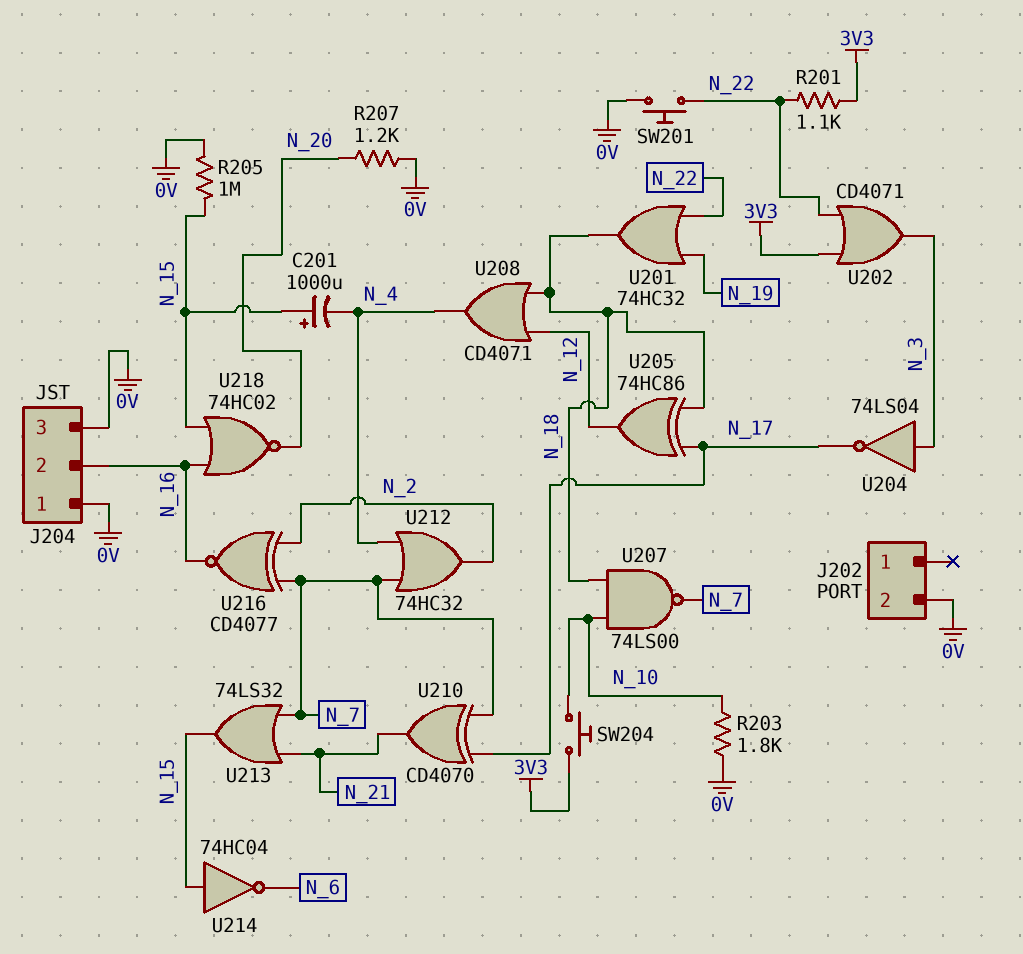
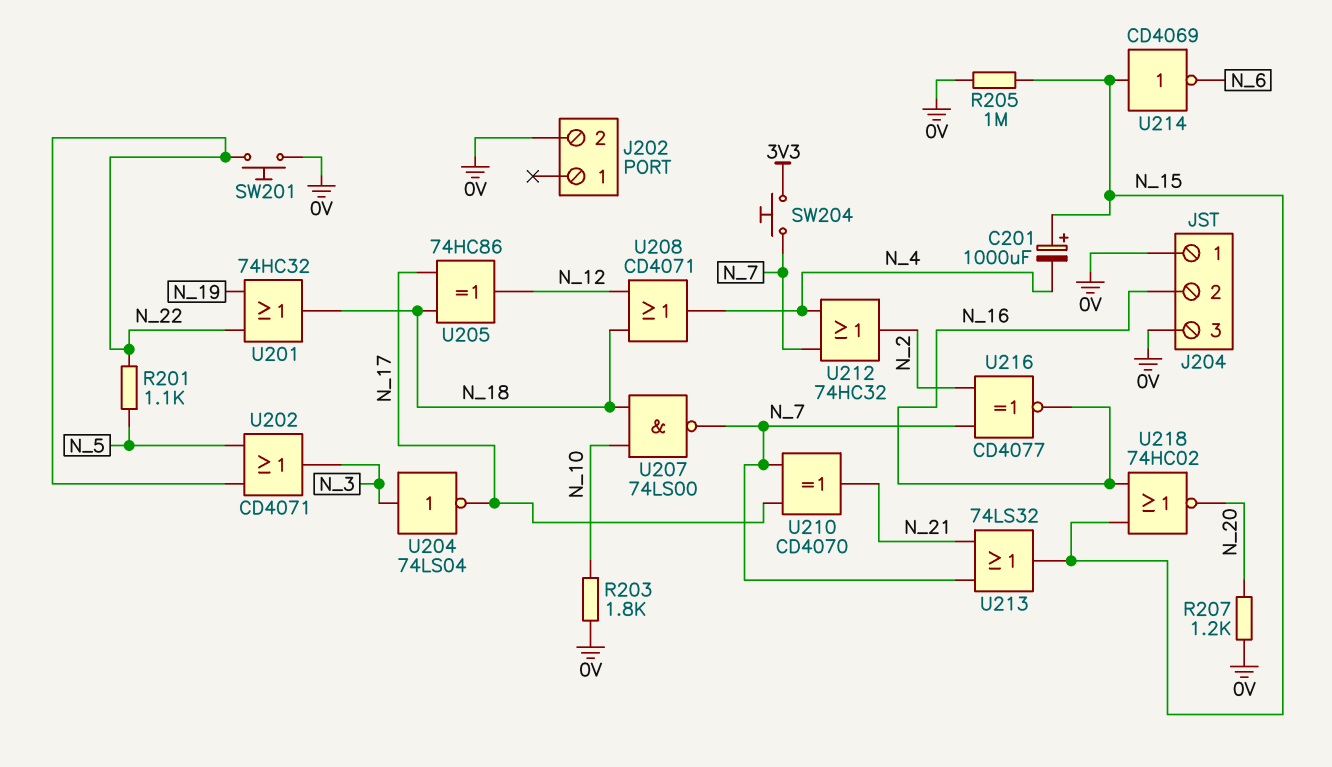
R201: 1.1k (3V3, N_22) -> 1.1k (N_5, N_22)
SW204: button (3V3, N_10) -> button (3V3, N_7)
U202: OR CD4071 (in 3V3, in N_22, out N_3) -> OR CD4071 (in N_5, in N_22, out N_3)
U214: NOT 74HC04 (in N_15, out N_6) -> NOT CD4069 (in N_15, out N_6)

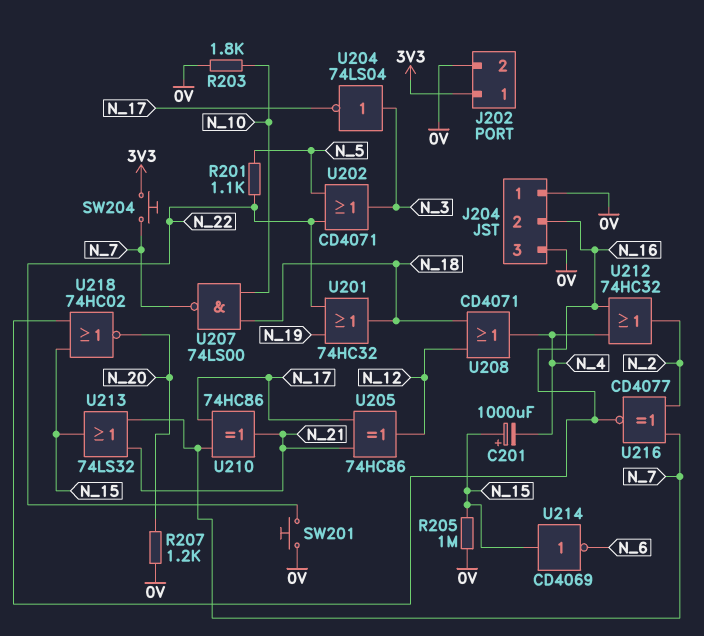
J202 pin 1: none -> 3V3
U205: XOR 74HC86 (in N_17, in N_18, out N_12) -> XOR 74HC86 (in N_17, in N_21, out N_12)
U210: XOR CD4070 (in N_7, in N_17, out N_21) -> XOR 74HC86 (in N_7, in N_17, out N_21)
U212: OR 74HC32 (in N_4, in N_7, out N_2) -> OR 74HC32 (in N_4, in N_16, out N_2)

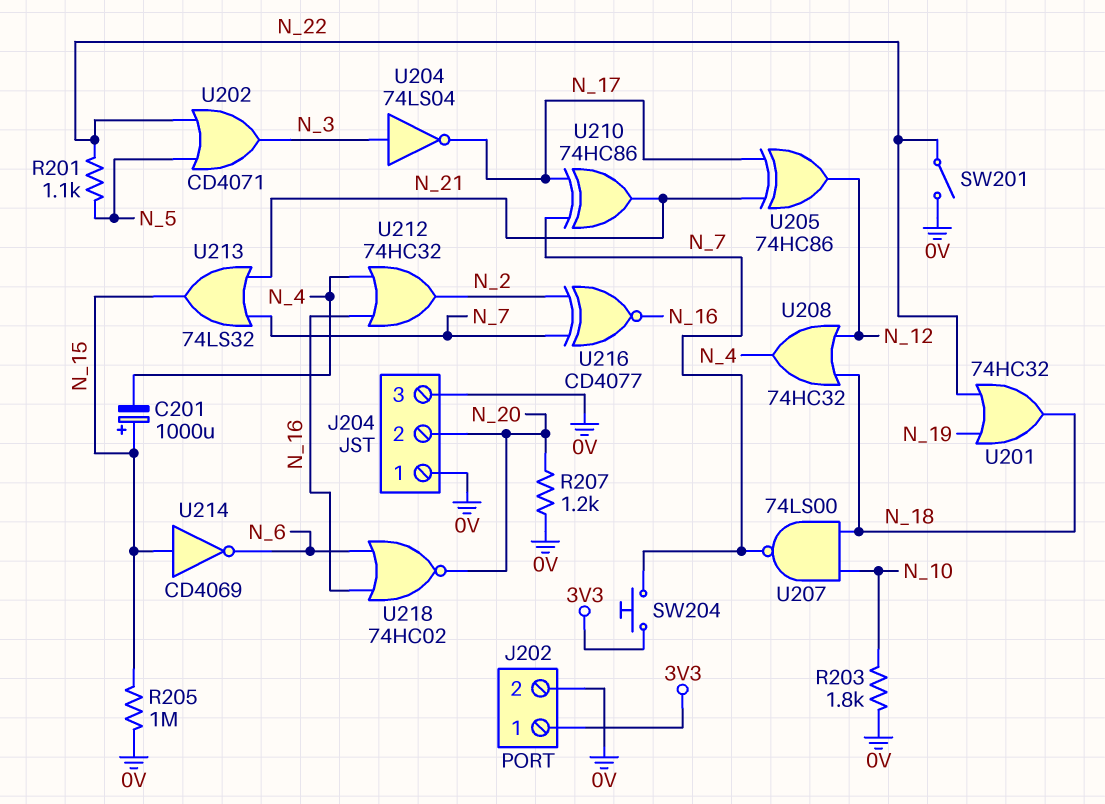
J204 pin 2: N_16 -> N_20
SW201: button (0V, N_22) -> switch (0V, N_22)
U208: OR CD4071 (in N_12, in N_18, out N_4) -> OR 74HC32 (in N_12, in N_18, out N_4)
U218: NOR 74HC02 (in N_15, in N_16, out N_20) -> NOR 74HC02 (in N_6, in N_16, out N_20)

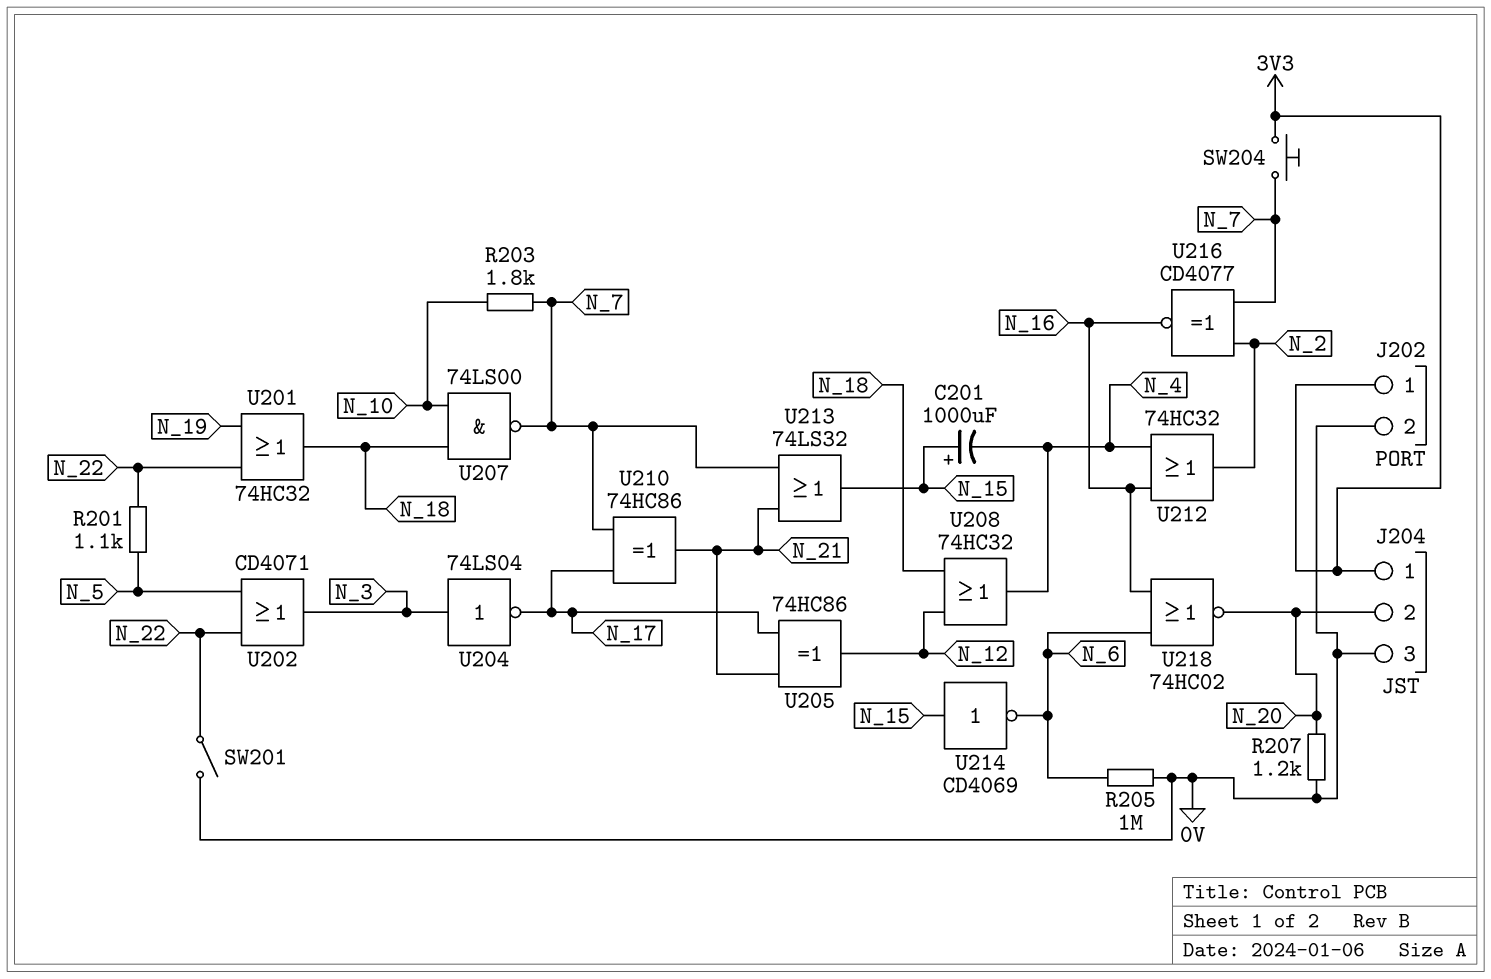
J204 pin 1: 0V -> 3V3
R203: 1.8k (0V, N_10) -> 1.8k (N_7, N_10)
R205: 1M (0V, N_15) -> 1M (0V, N_6)

